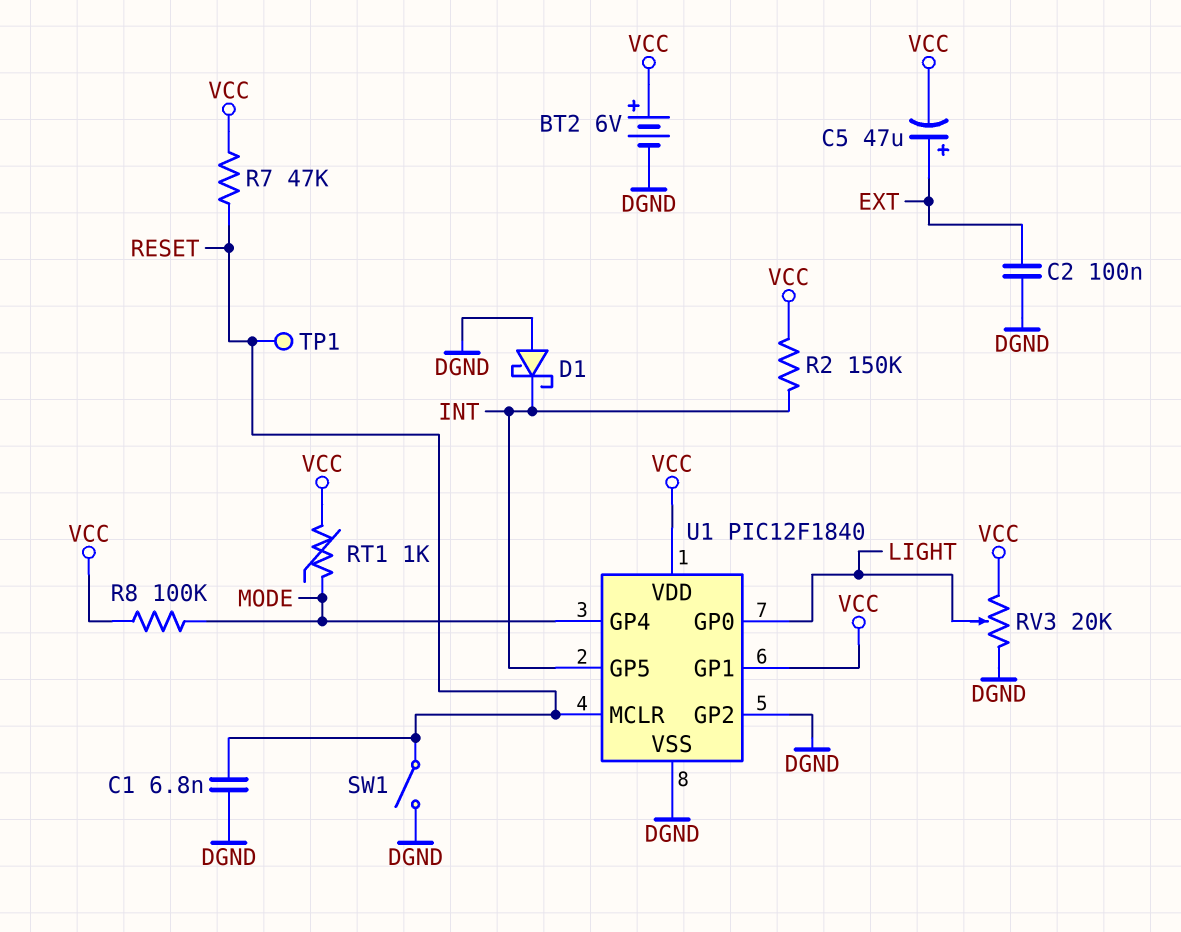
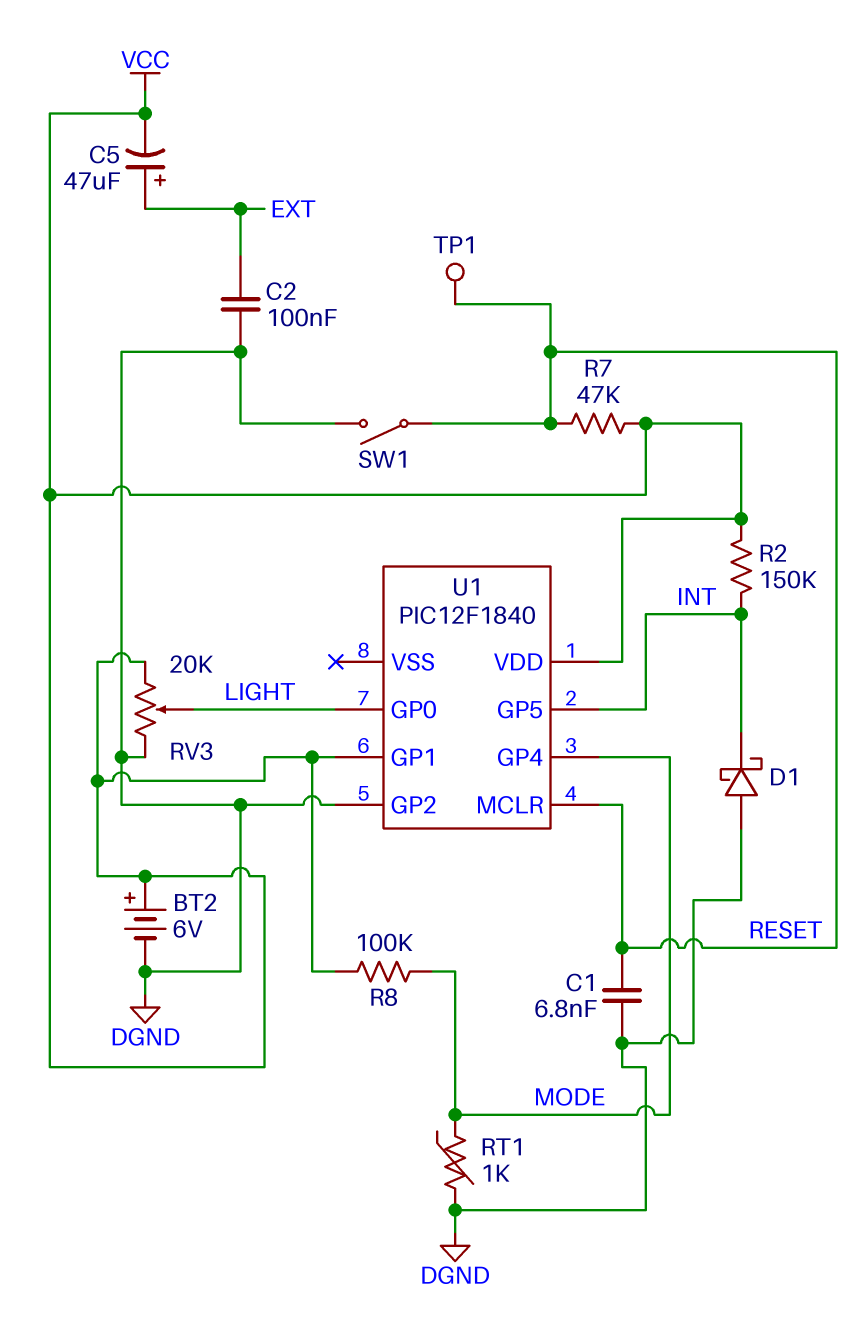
RT1: 1k (MODE, VCC) -> 1k (DGND, MODE)
U1 pin VSS: DGND -> none

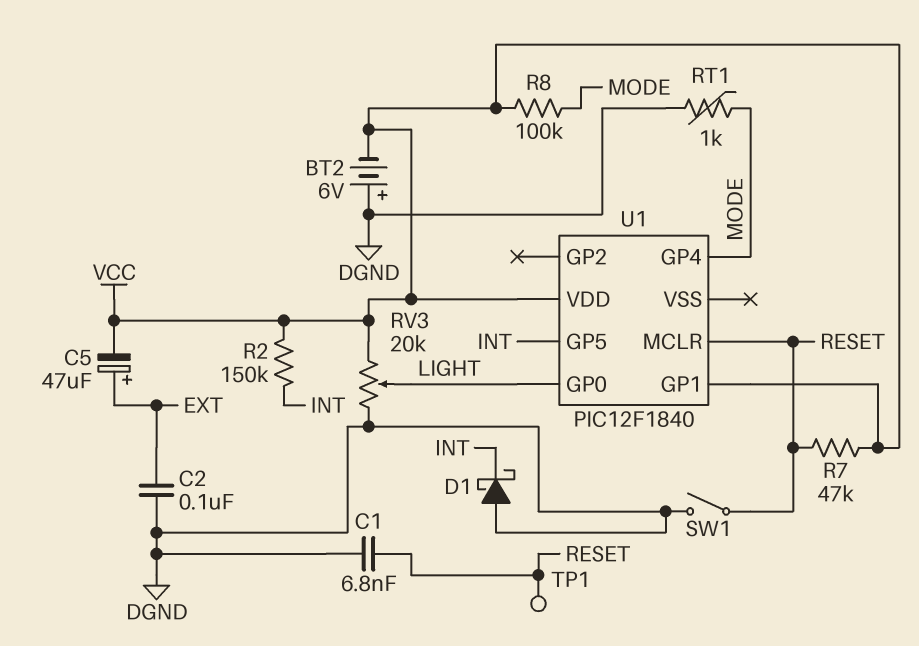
BT2: 6V (plus VCC, minus DGND) -> 6V (plus DGND, minus VCC)
U1 pin GP2: DGND -> none

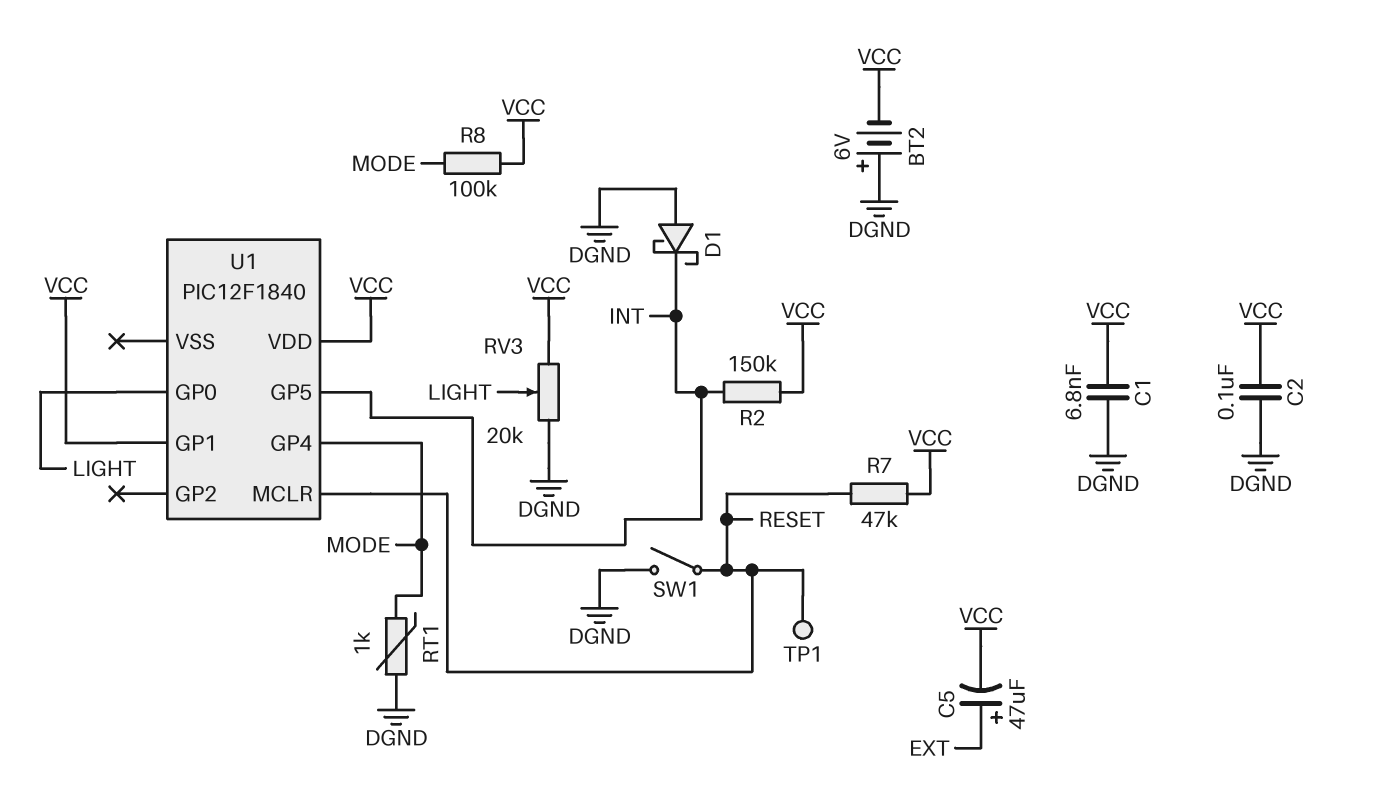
C1: 6.8nF (DGND, RESET) -> 6.8nF (DGND, VCC)
C2: 100nF (DGND, EXT) -> 100nF (DGND, VCC)

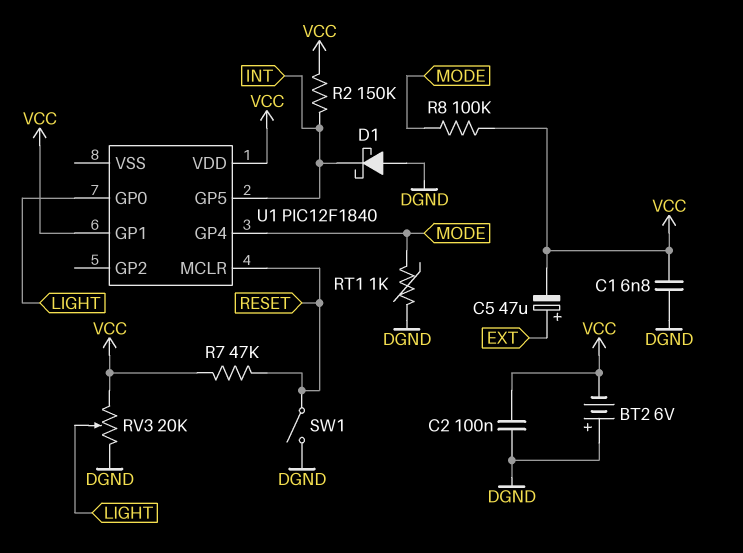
TP1: test point (RESET) -> none

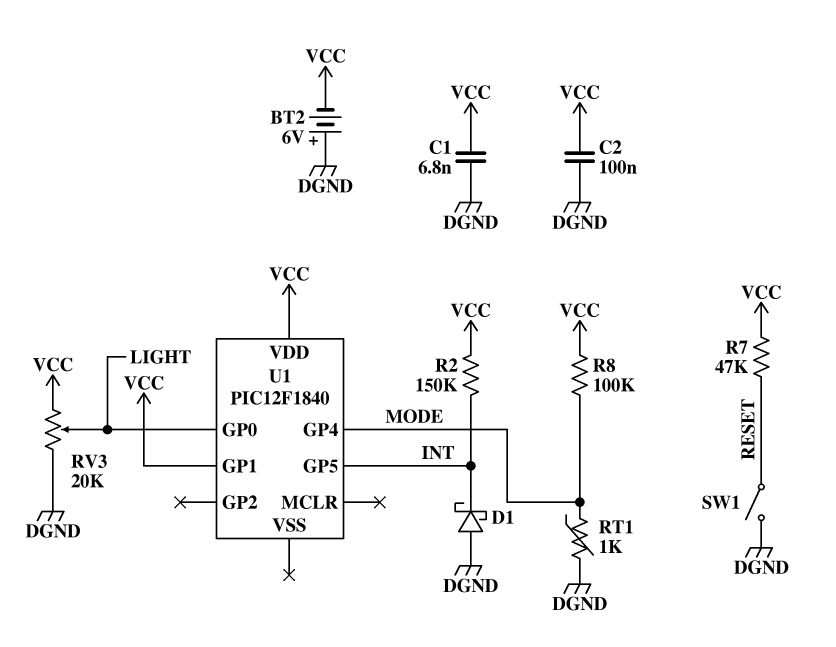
C5: 47uF (plus EXT, minus VCC) -> none
U1 pin MCLR: RESET -> none

